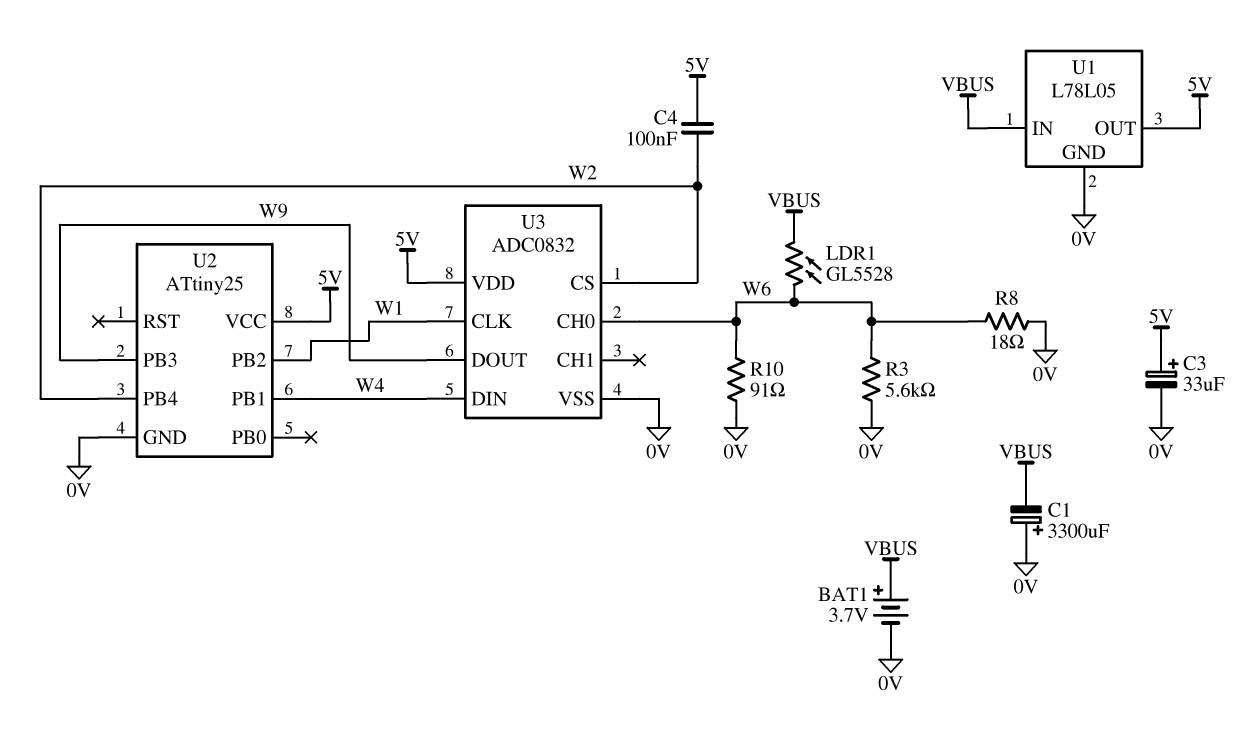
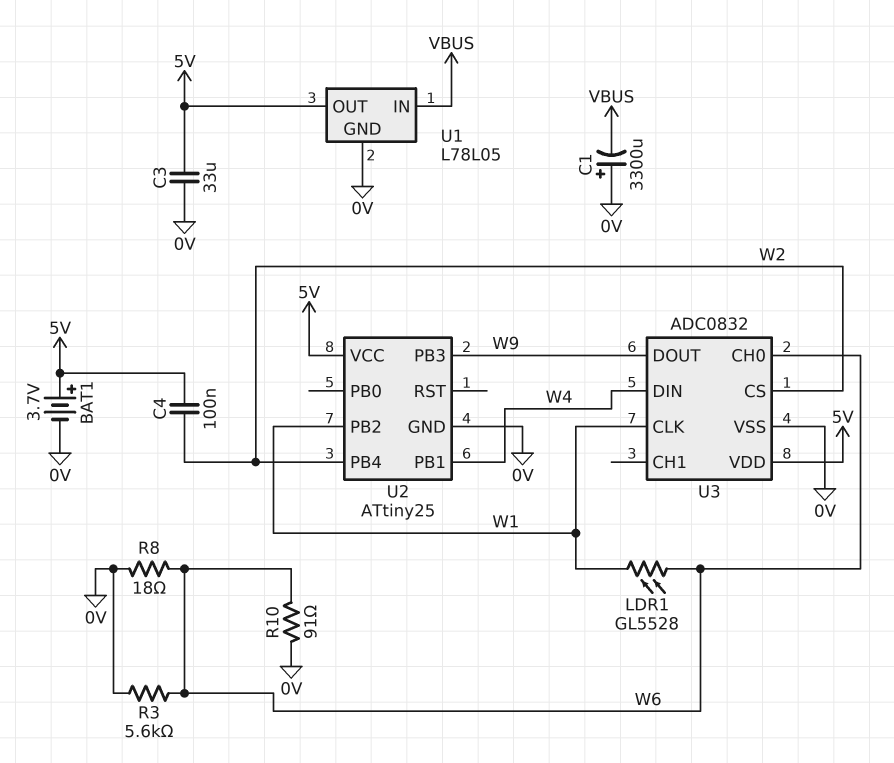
BAT1: 3.7V (plus VBUS, minus 0V) -> 3.7V (plus 5V, minus 0V)
C3: 33uF (plus 5V, minus 0V) -> 33uF (0V, 5V)
LDR1: GL5528 (VBUS, W6) -> GL5528 (W1, W6)

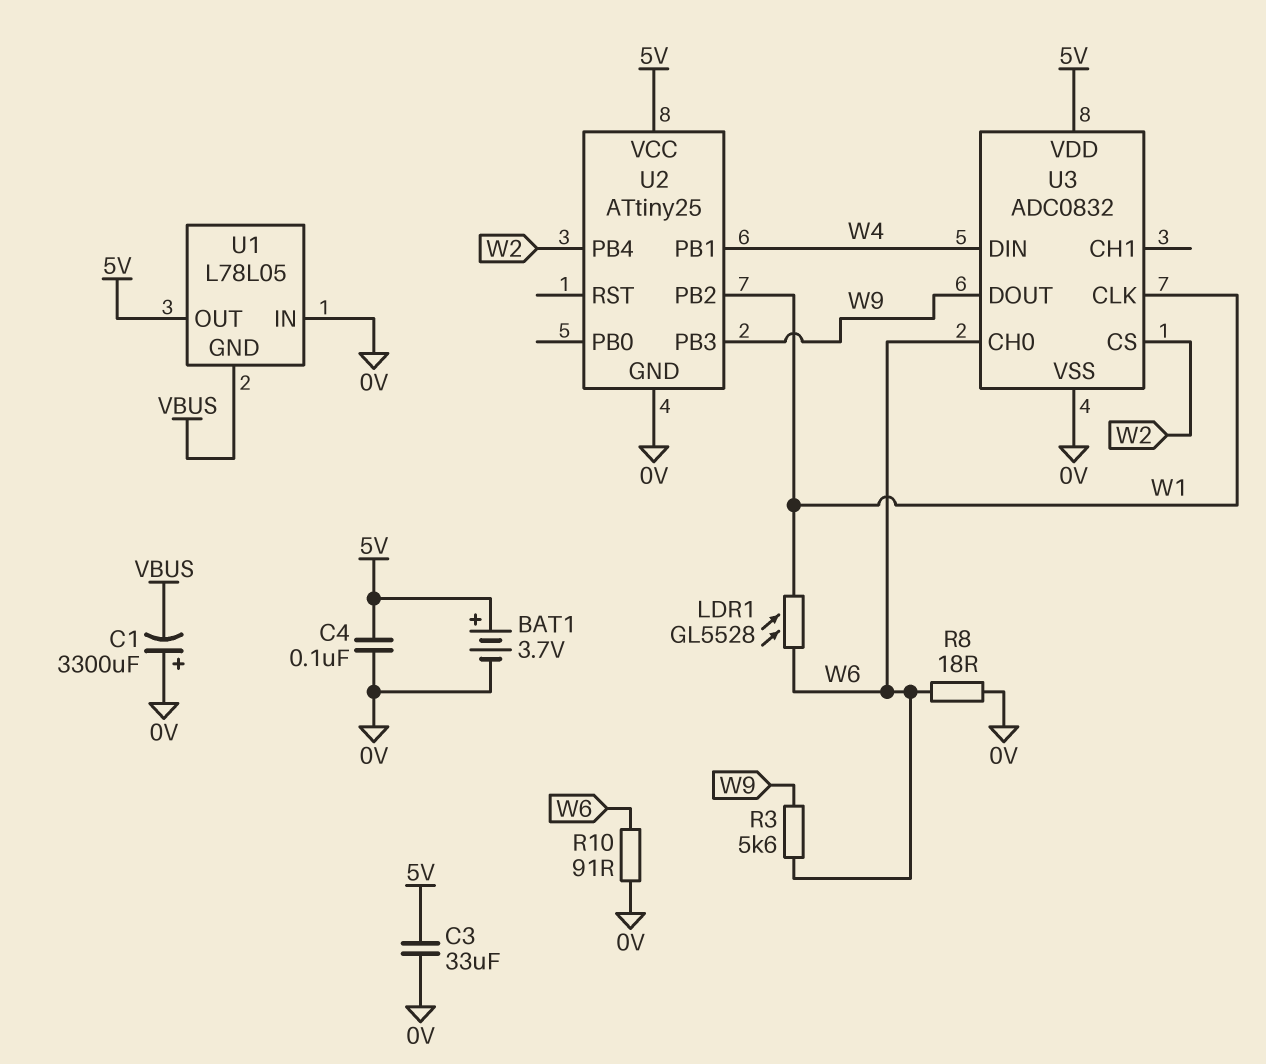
C4: 100nF (5V, W2) -> 100nF (0V, 5V)
R3: 5.6k (0V, W6) -> 5.6k (W6, W9)
U1 pin GND: 0V -> VBUS
U1 pin IN: VBUS -> 0V

